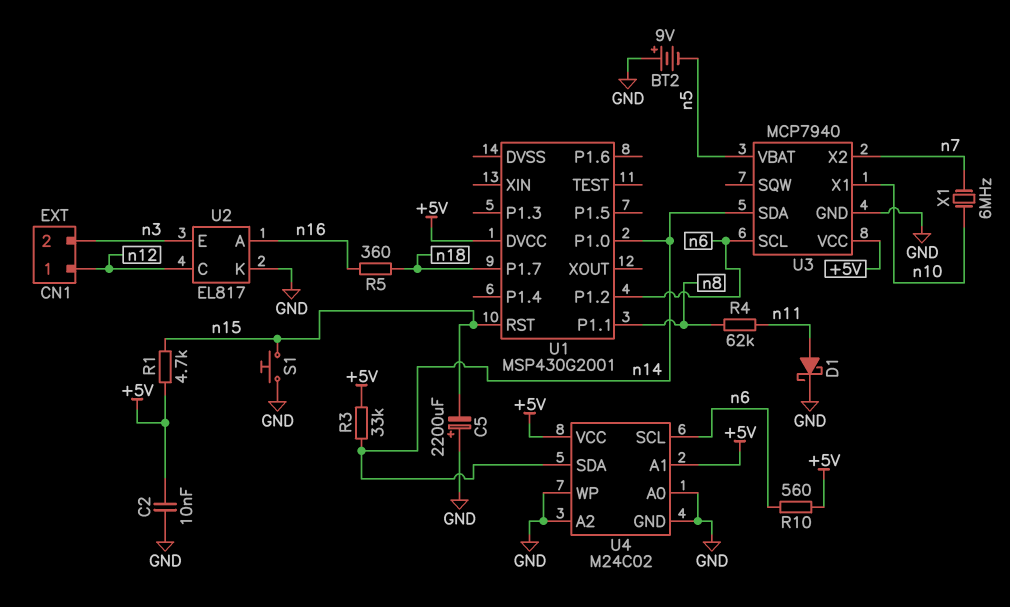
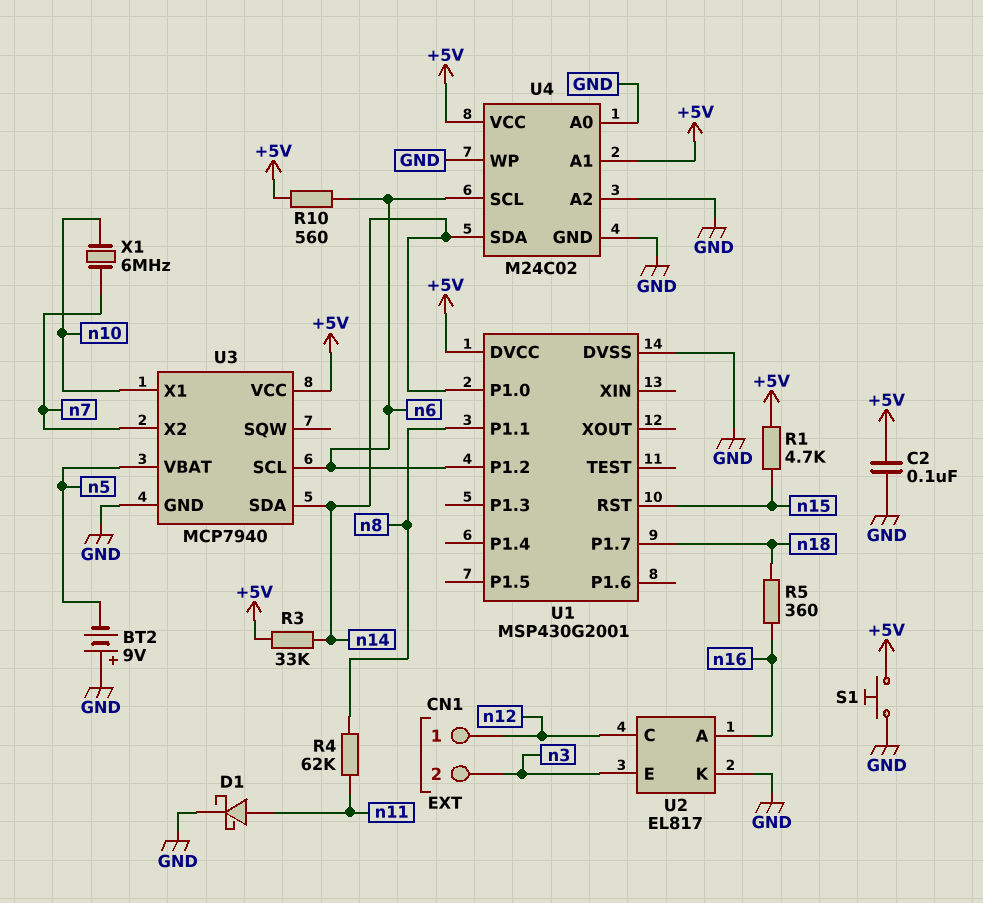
C2: 10nF (+5V, GND) -> 100nF (+5V, GND)
C5: 2200uF (plus GND, minus n15) -> none
S1: button (GND, n15) -> button (+5V, GND)
U1 pin DVSS: none -> GND

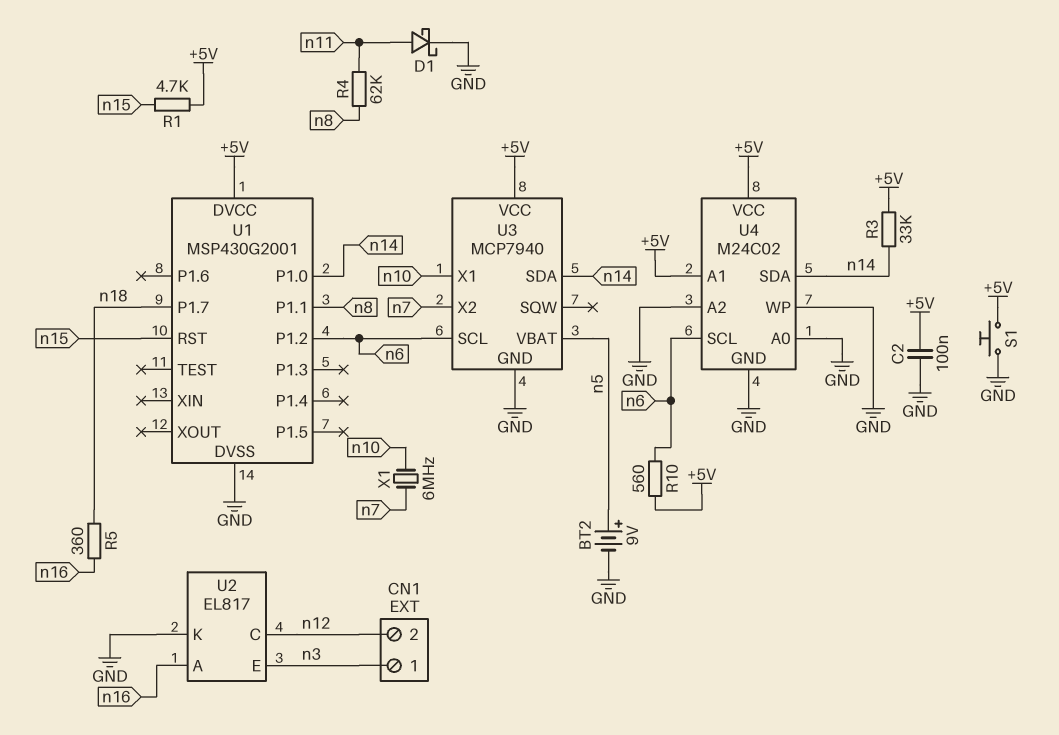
BT2: 9V (plus GND, minus n5) -> 9V (plus n5, minus GND)
CN1 pin 1: n12 -> n3
CN1 pin 2: n3 -> n12

